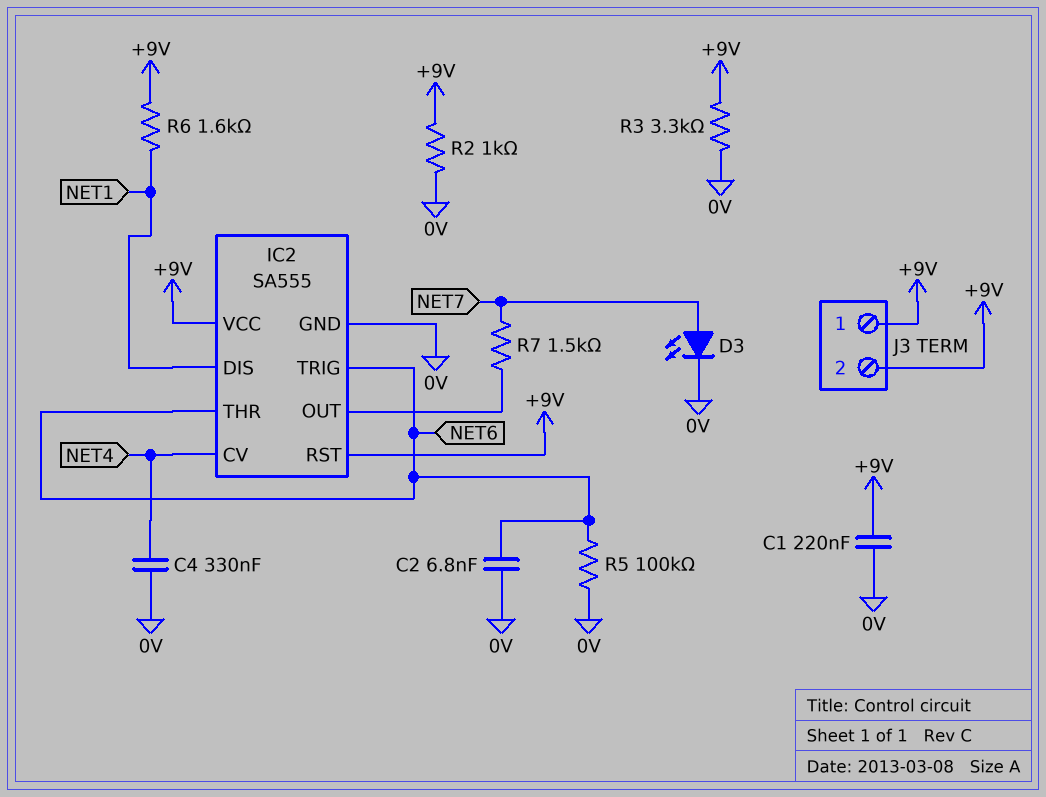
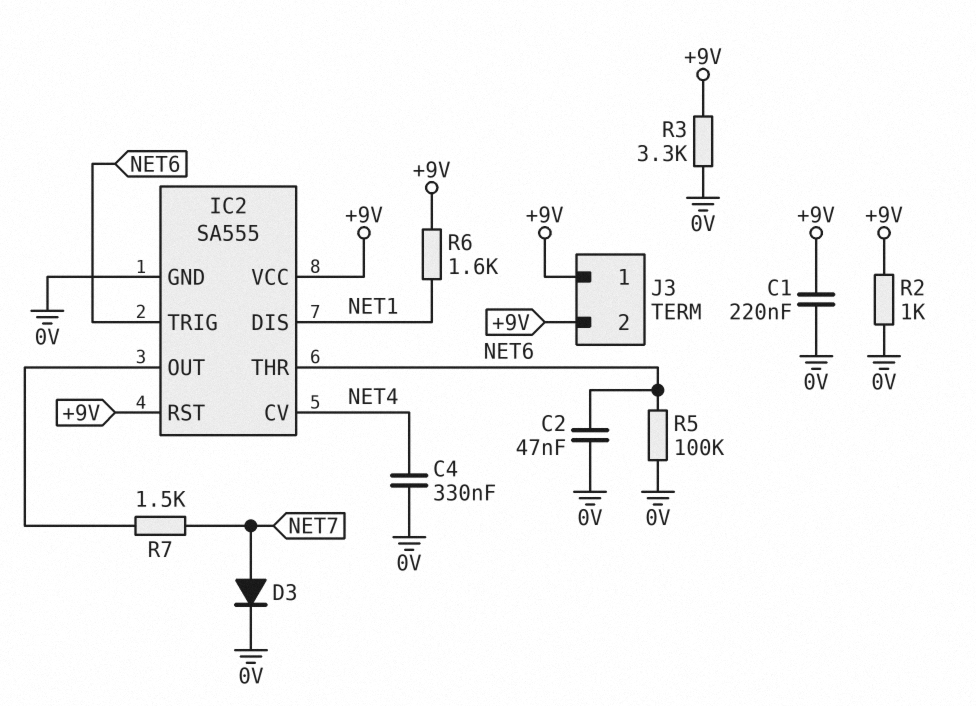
C2: 6.8nF (0V, NET6) -> 47nF (0V, NET6)
D3: LED (A NET7, K 0V) -> diode (A NET7, K 0V)

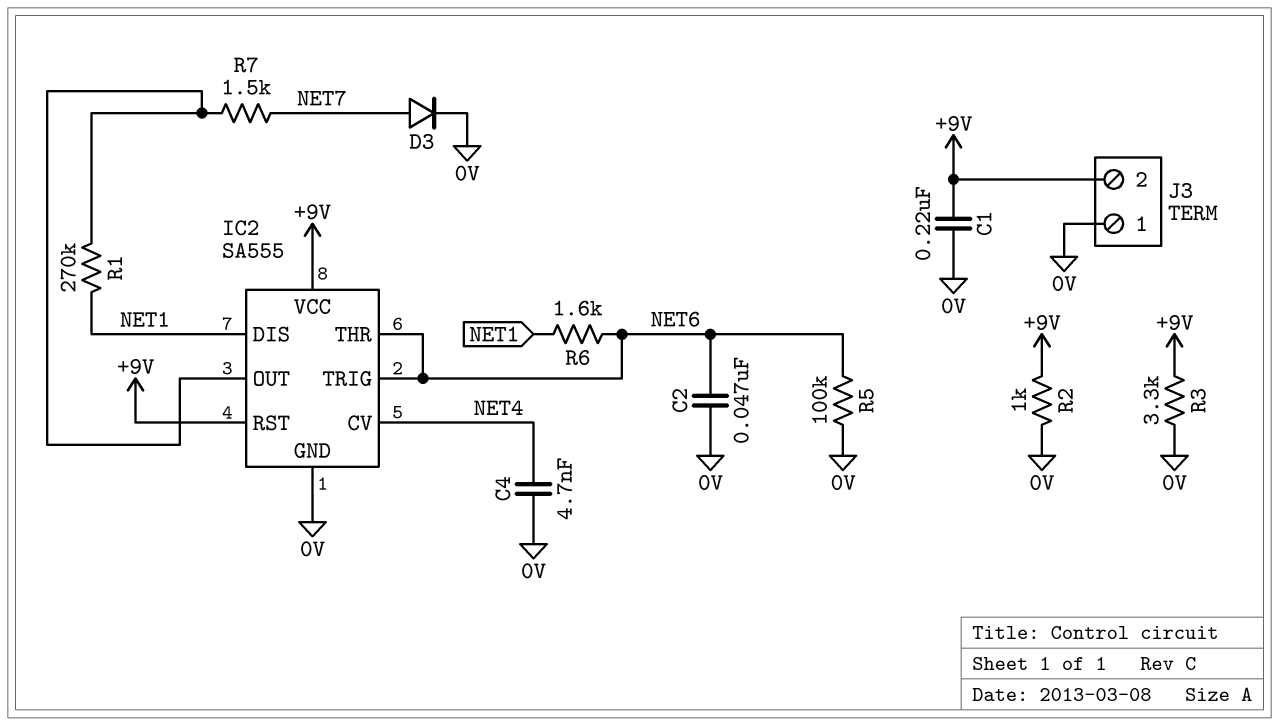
C4: 330nF (0V, NET4) -> 4.7nF (0V, NET4)
J3 pin 1: +9V -> 0V
R1: none -> 270k (IC2/OUT, NET1)
R6: 1.6k (+9V, NET1) -> 1.6k (NET1, NET6)

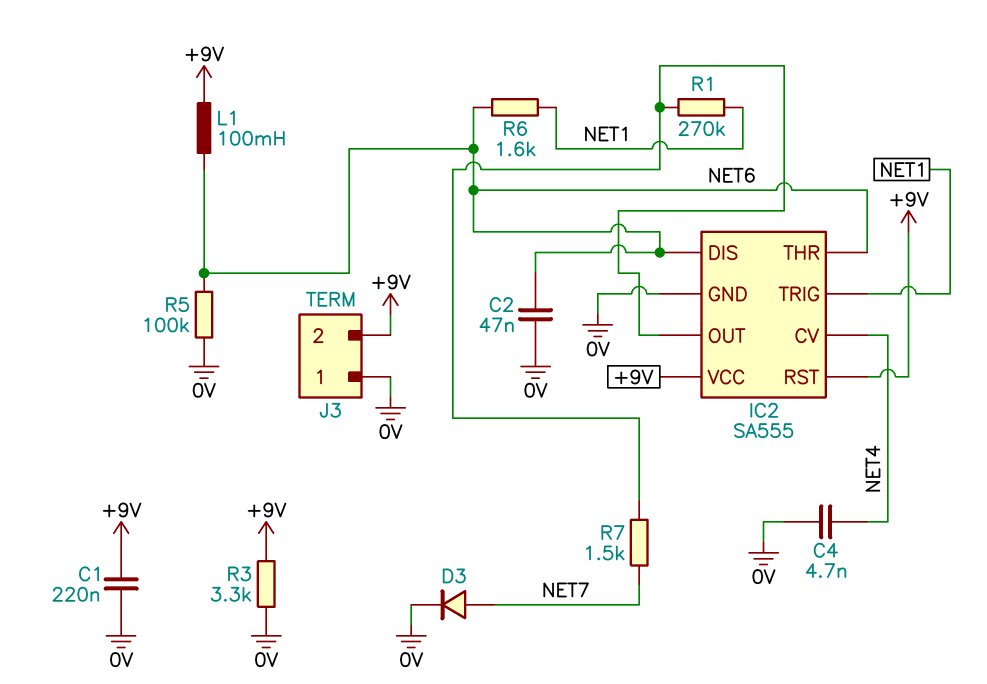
IC2 pin DIS: NET1 -> NET6
IC2 pin TRIG: NET6 -> NET1
L1: none -> 100mH (+9V, NET6)
R2: 1k (+9V, 0V) -> none

